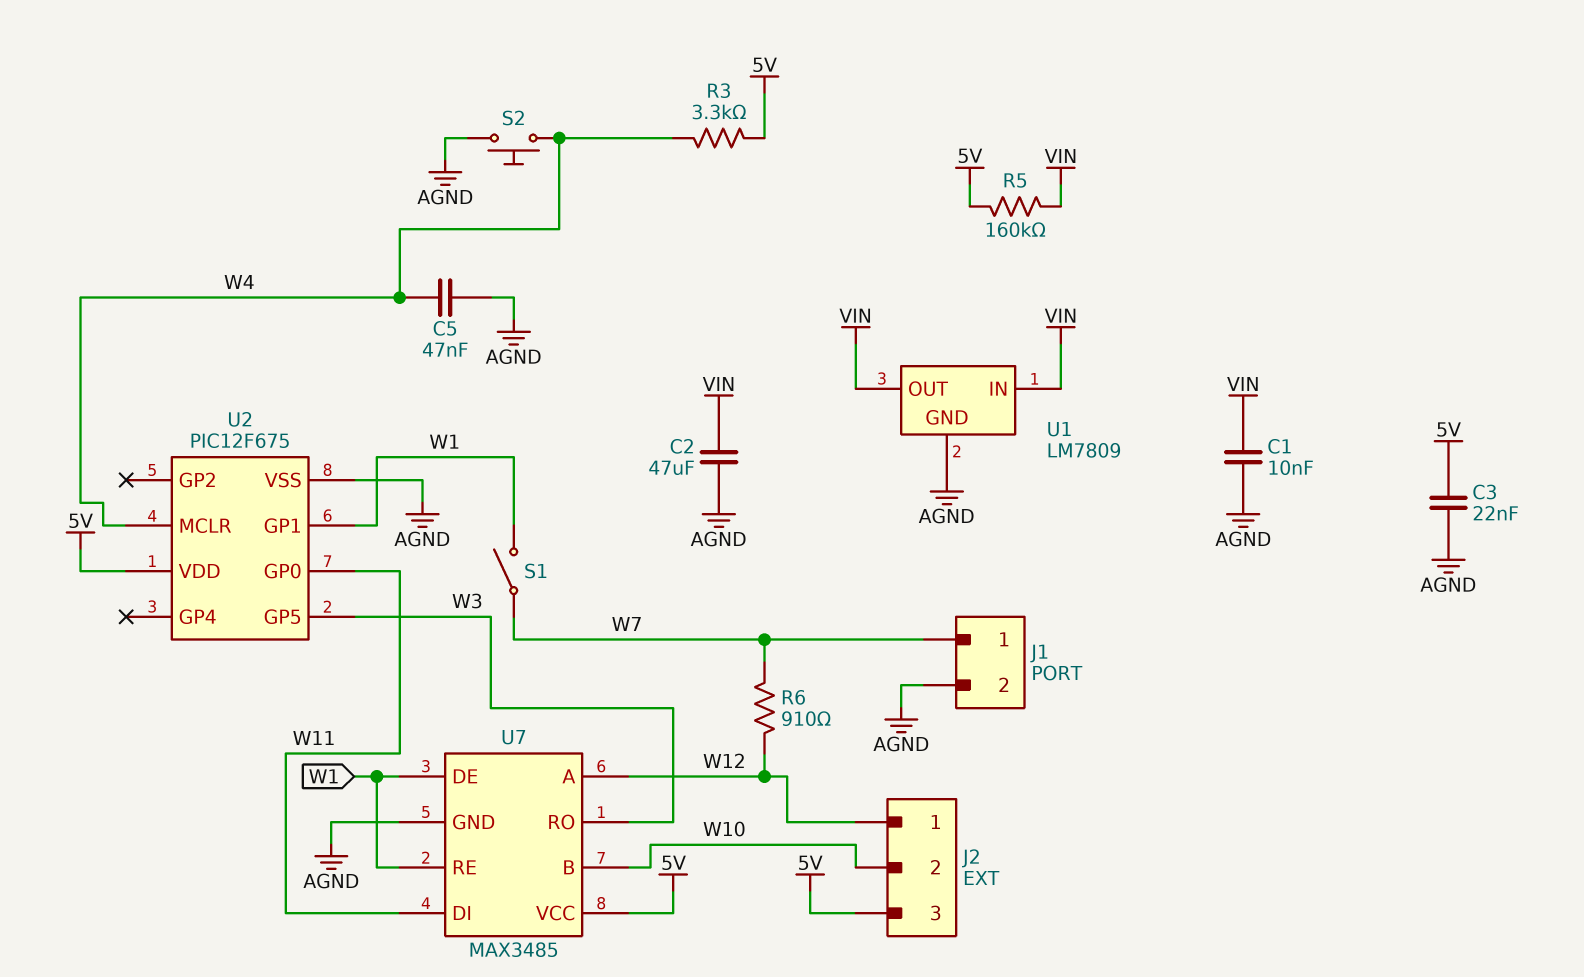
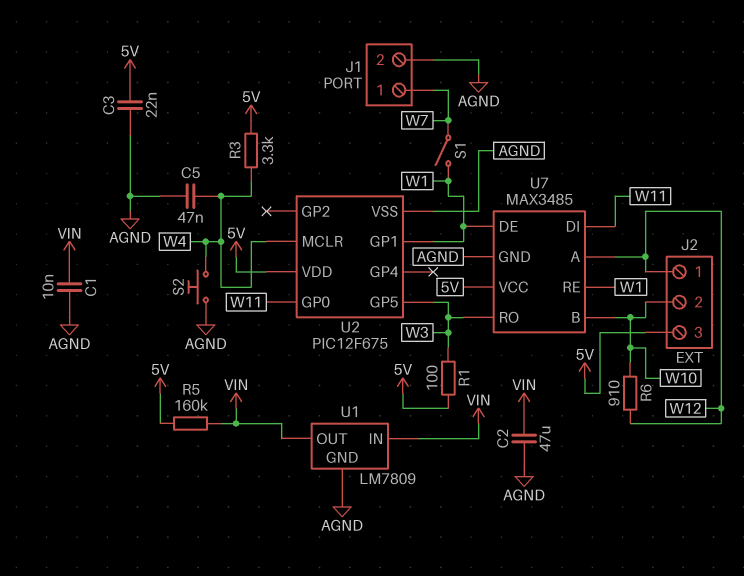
R1: none -> 100 (5V, W3)
R6: 910 (W7, W12) -> 910 (W10, W12)

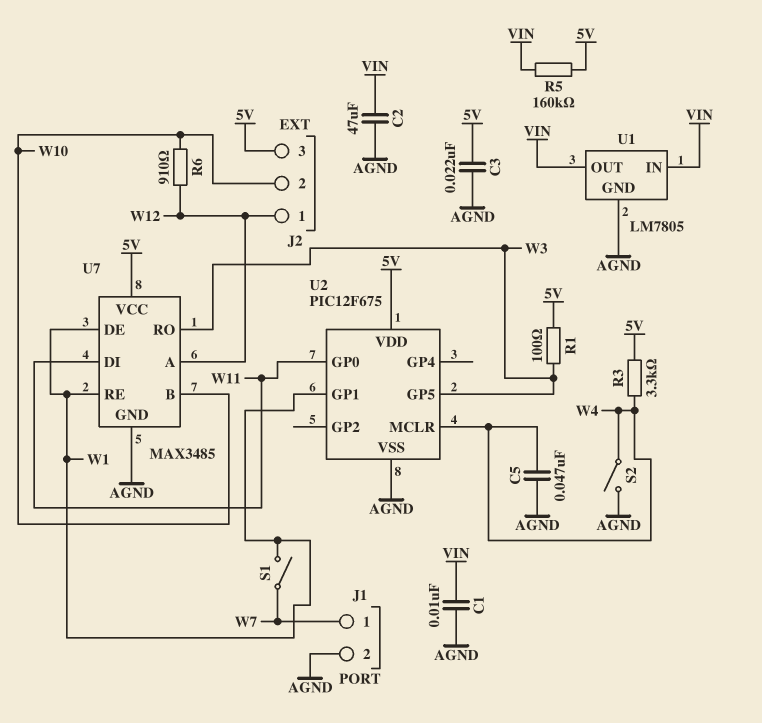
S2: button (AGND, W4) -> switch (AGND, W4)
U1: LM7809 -> LM7805

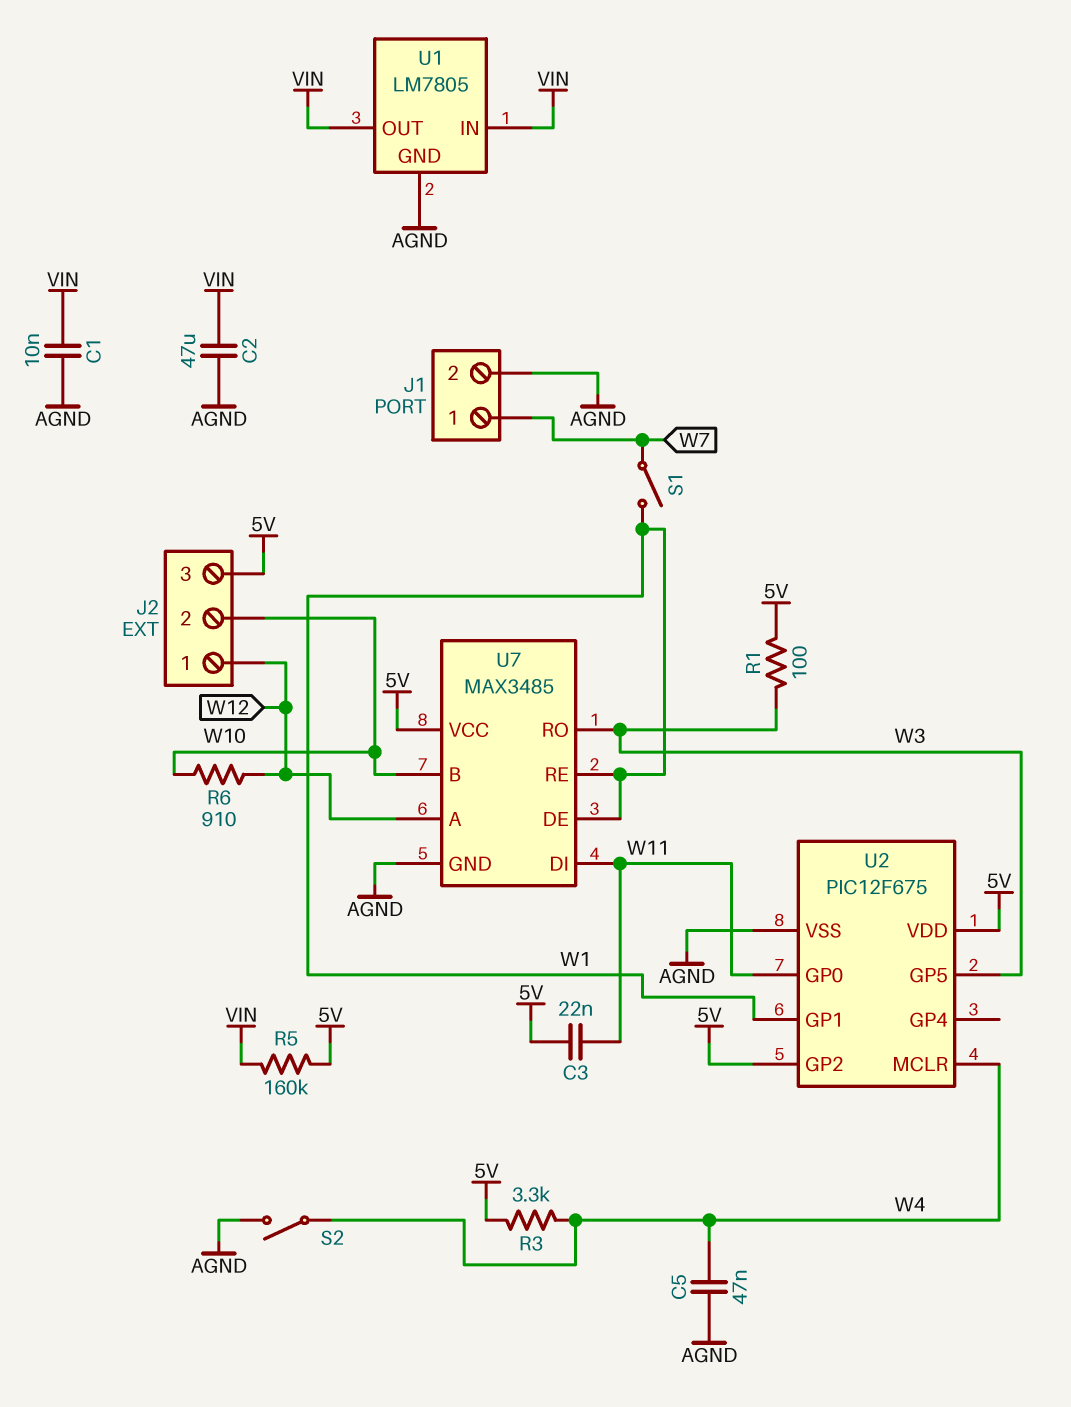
C3: 22nF (5V, AGND) -> 22nF (5V, W11)
U2 pin GP2: none -> 5V

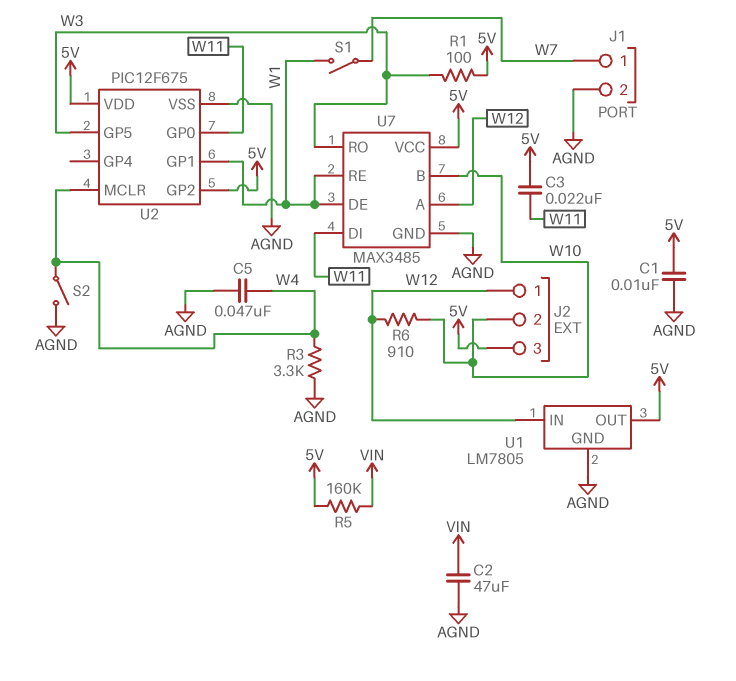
C1: 10nF (AGND, VIN) -> 10nF (5V, AGND)
R3: 3.3k (5V, W4) -> 3.3k (AGND, W4)
U1 pin IN: VIN -> W12
U1 pin OUT: VIN -> 5V

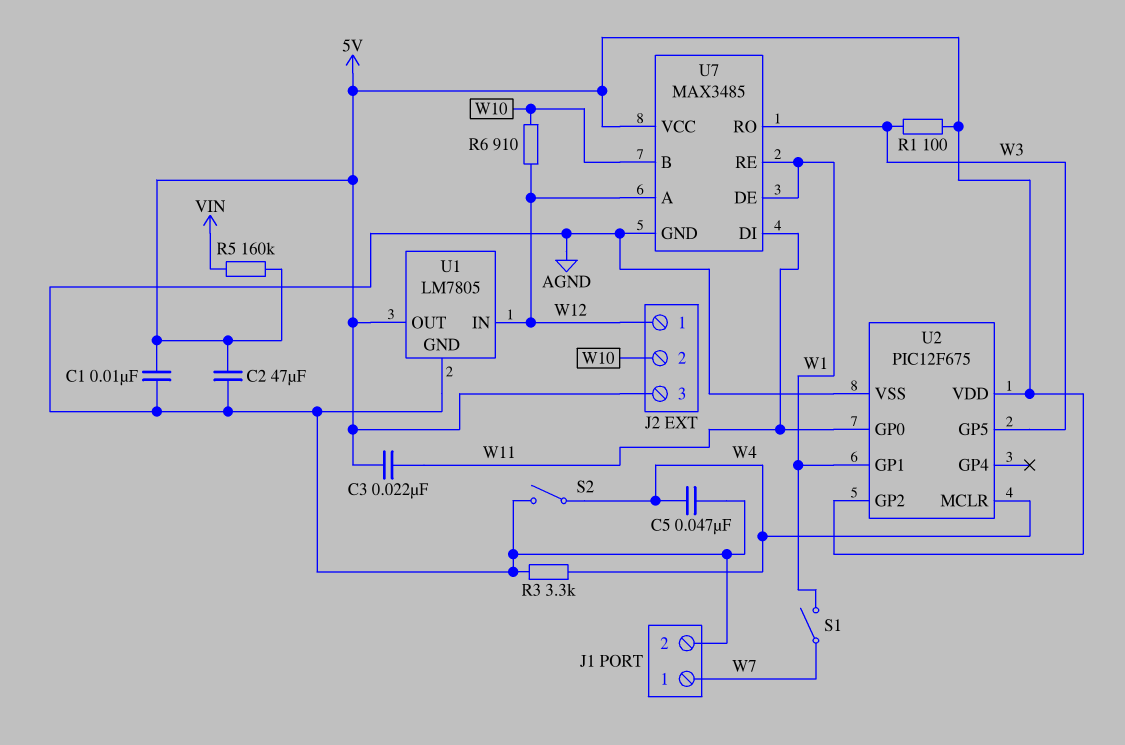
C2: 47uF (AGND, VIN) -> 47uF (5V, AGND)

